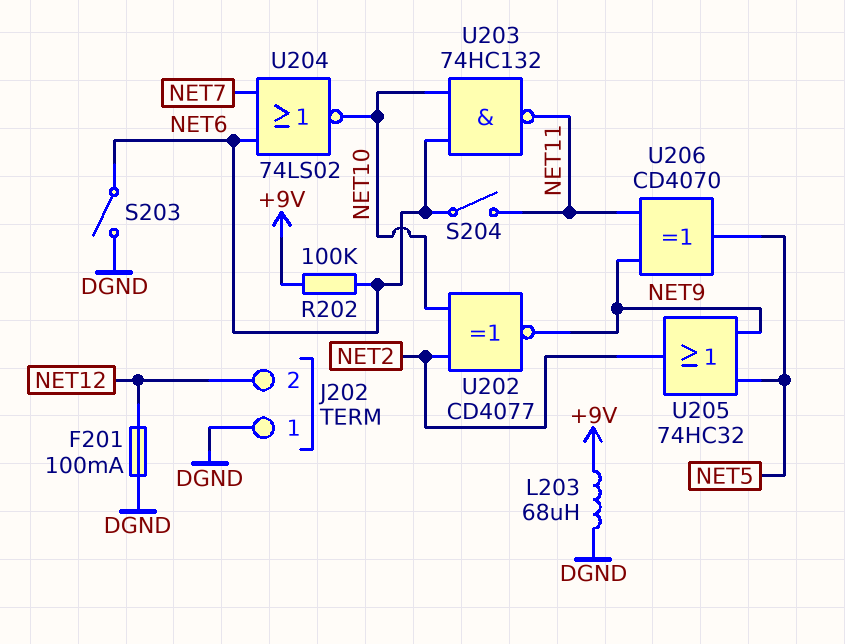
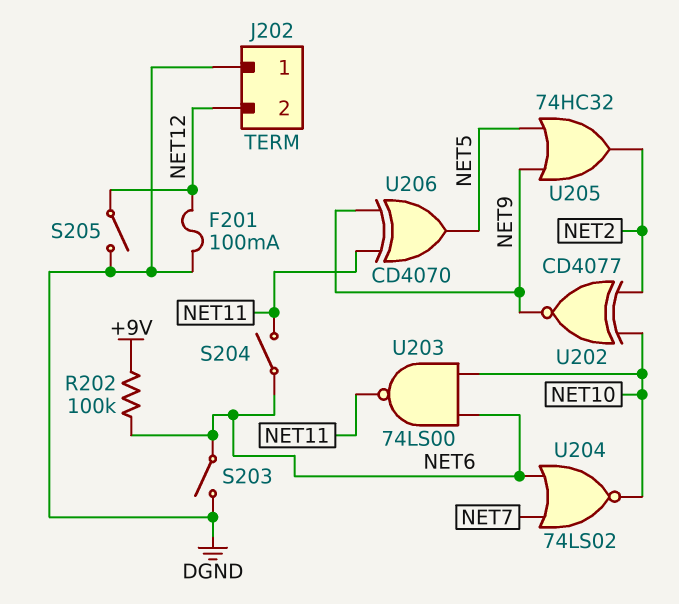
L203: 68uH (+9V, DGND) -> none
S205: none -> switch (DGND, NET12)
U203: NAND 74HC132 (in NET6, in NET10, out NET11) -> NAND 74LS00 (in NET6, in NET10, out NET11)

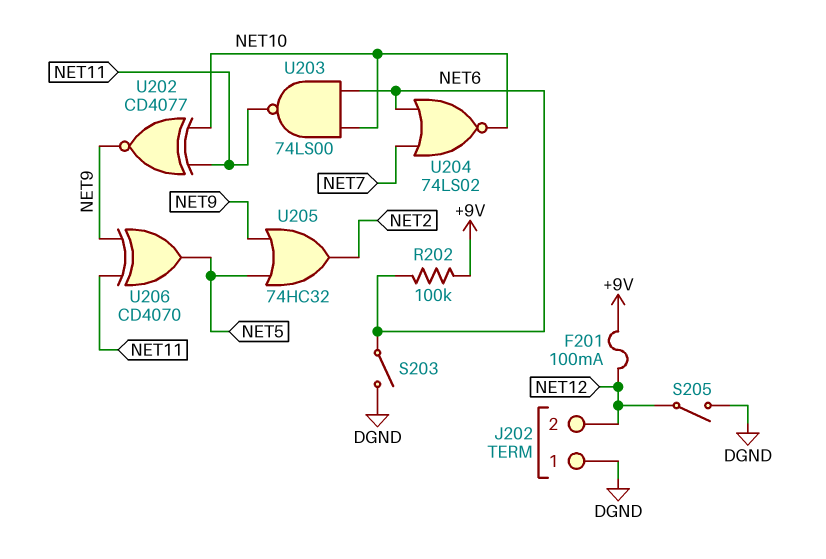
F201: 100mA (DGND, NET12) -> 100mA (+9V, NET12)
S204: switch (NET6, NET11) -> none
U202: XNOR CD4077 (in NET2, in NET10, out NET9) -> XNOR CD4077 (in NET10, in NET11, out NET9)

